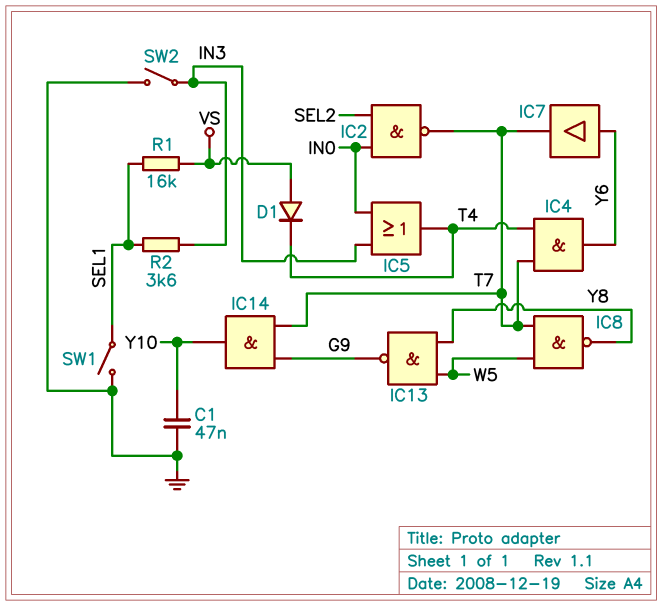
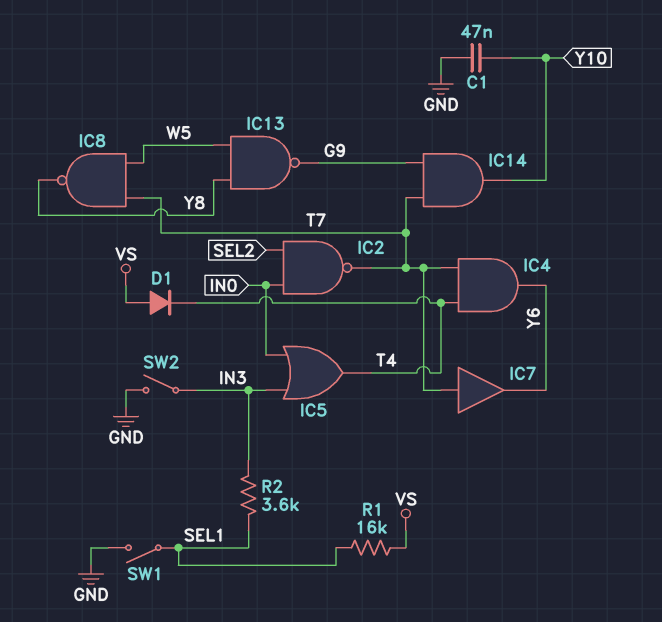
IC7: buffer (in Y6, out T7) -> buffer (in T7, out Y6)

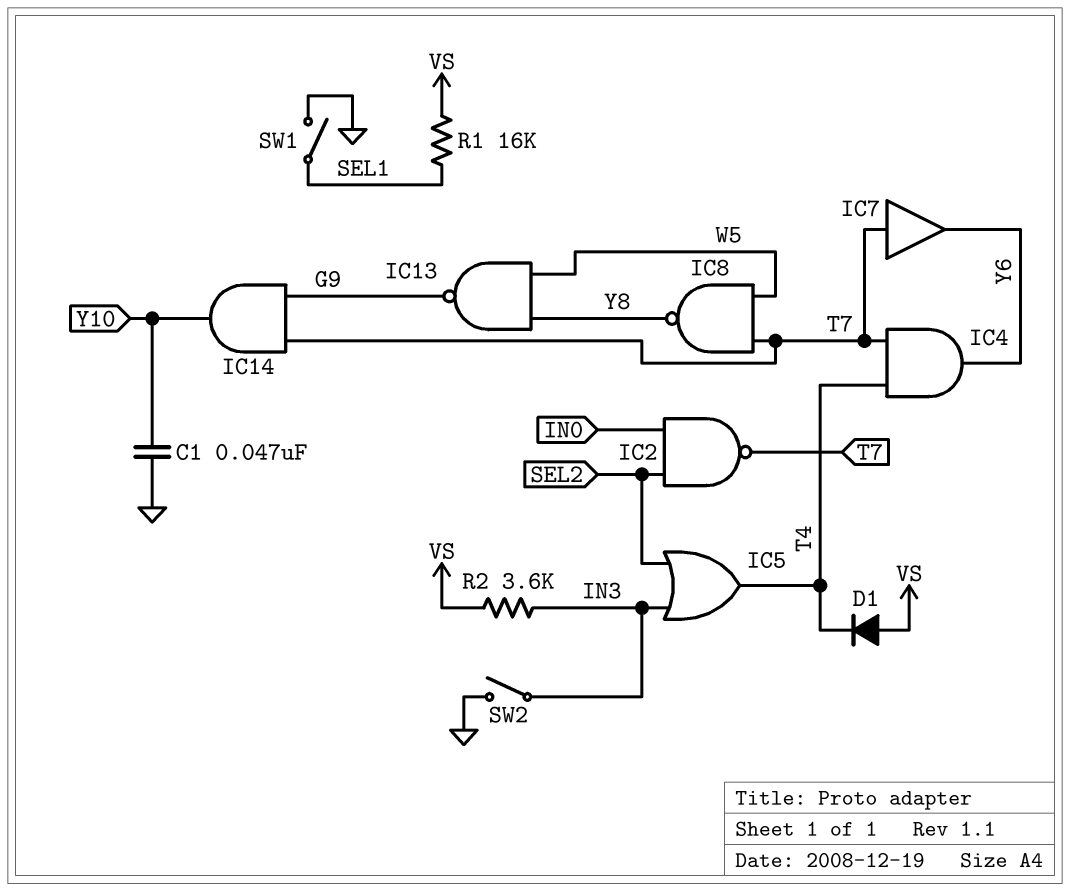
IC5: OR (in IN0, in IN3, out T4) -> OR (in IN3, in SEL2, out T4)
R2: 3.6k (IN3, SEL1) -> 3.6k (IN3, VS)

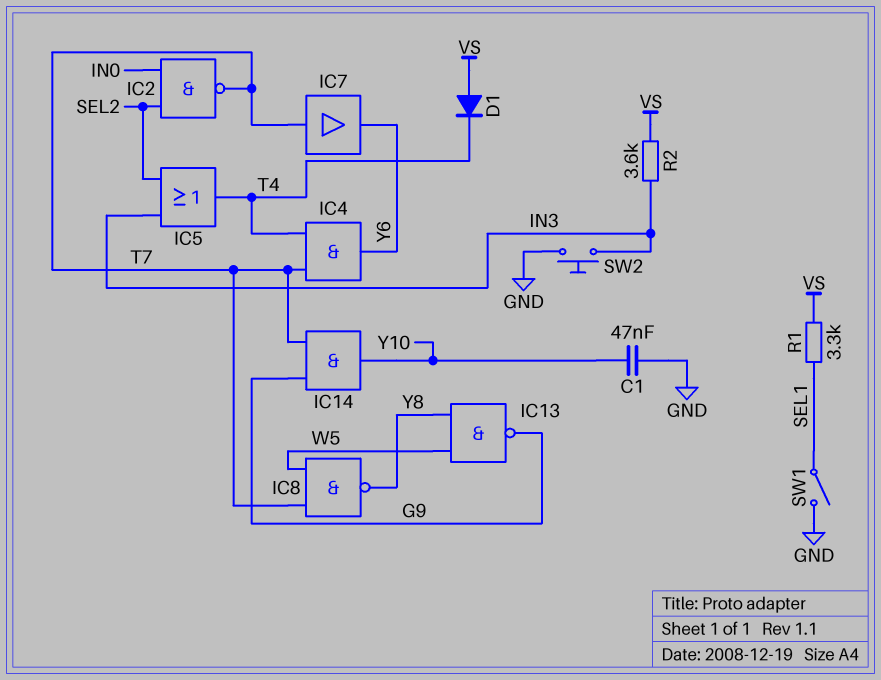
R1: 16k (SEL1, VS) -> 3.3k (SEL1, VS)
SW2: switch (GND, IN3) -> button (GND, IN3)

